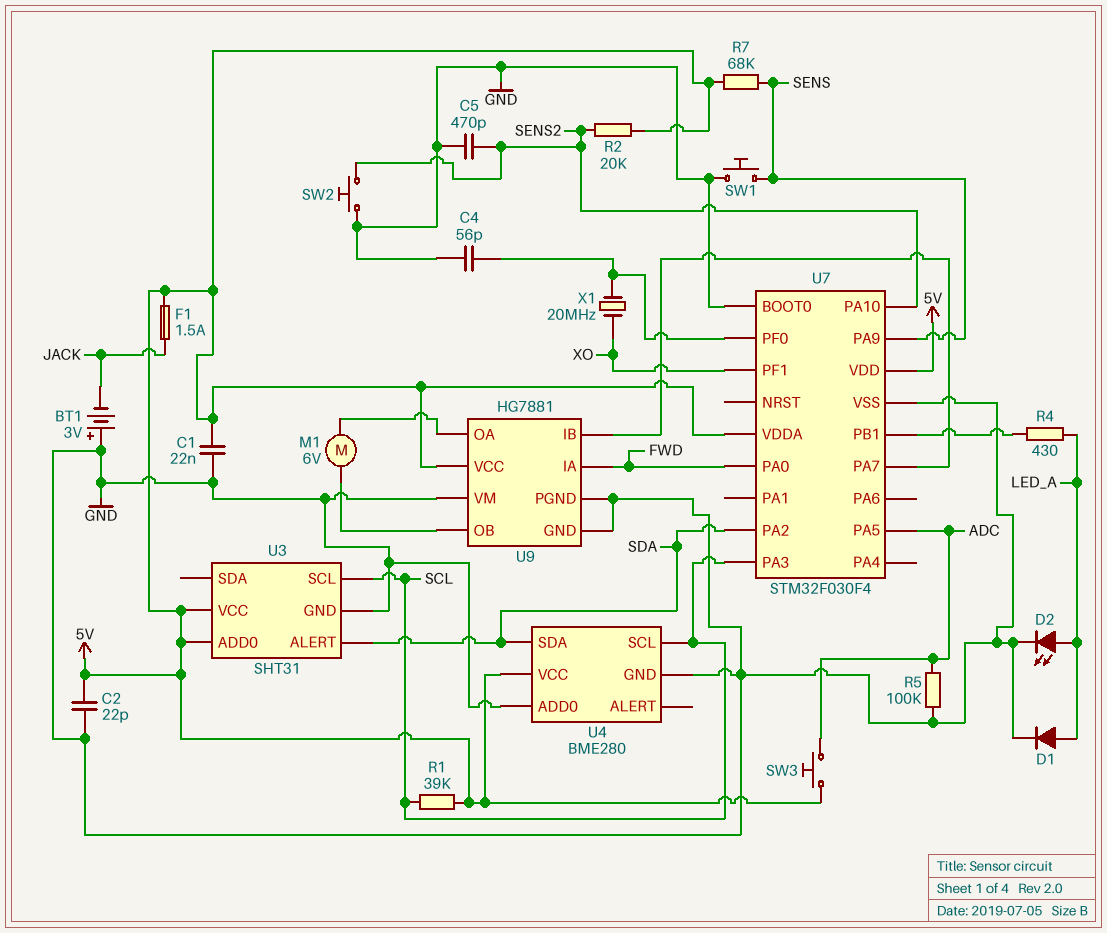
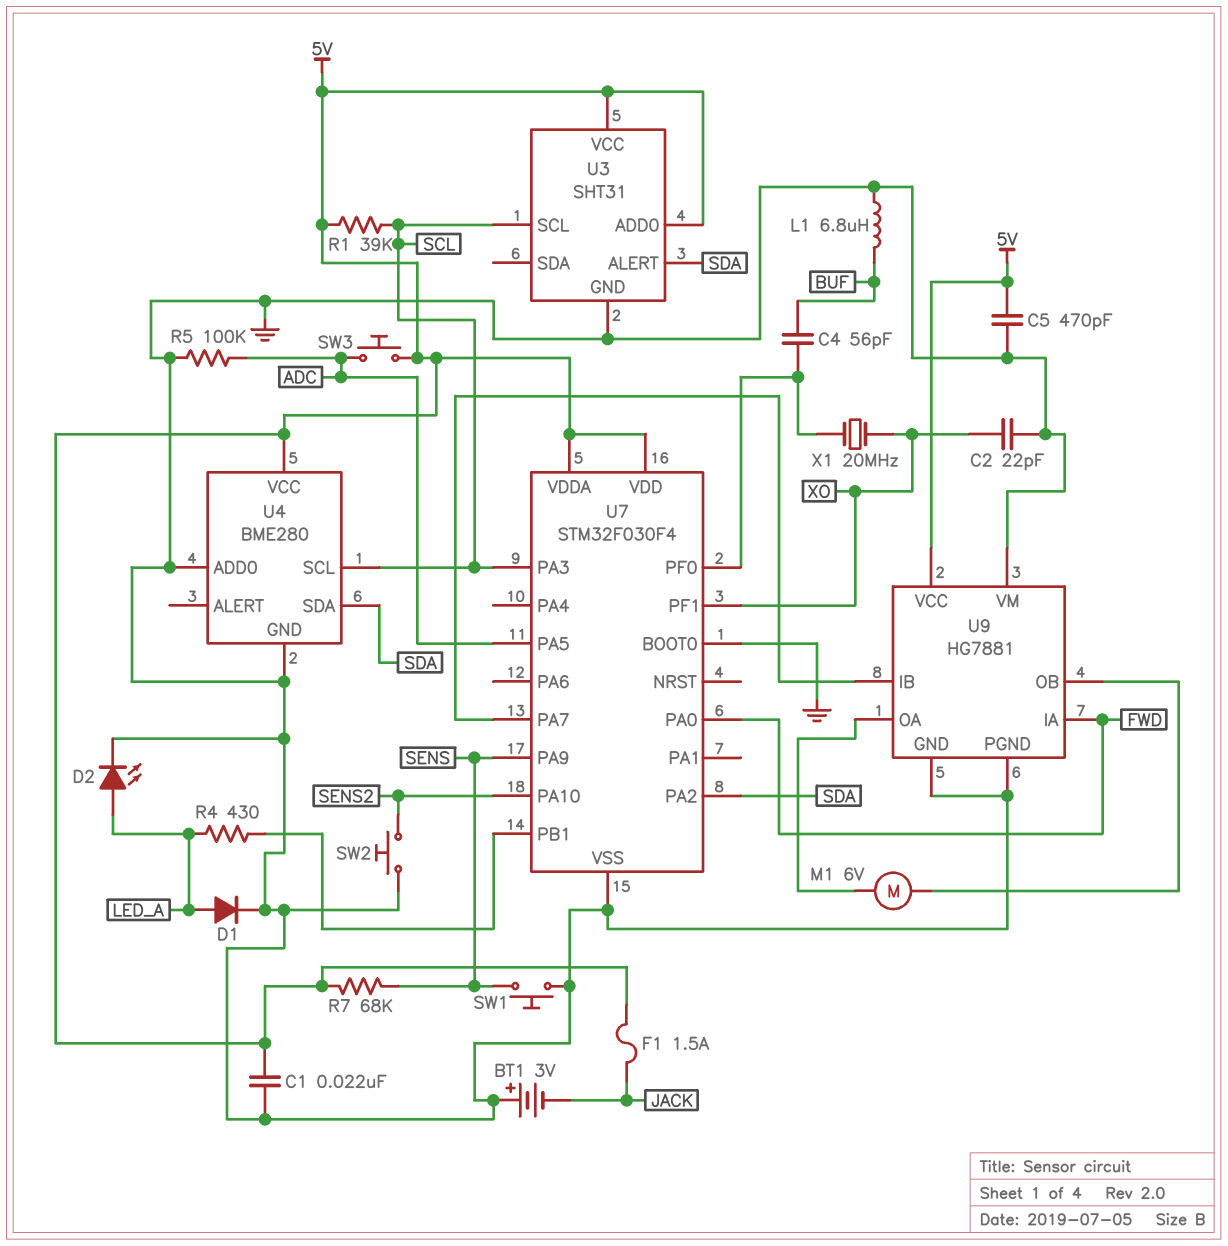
C2: 22pF (5V, GND) -> 22pF (GND, XO)
C4: 56pF (GND, U7/PF0) -> 56pF (BUF, U7/PF0)
C5: 470pF (GND, SENS2) -> 470pF (5V, GND)
L1: none -> 6.8uH (BUF, GND)
R2: 20k (5V, SENS2) -> none

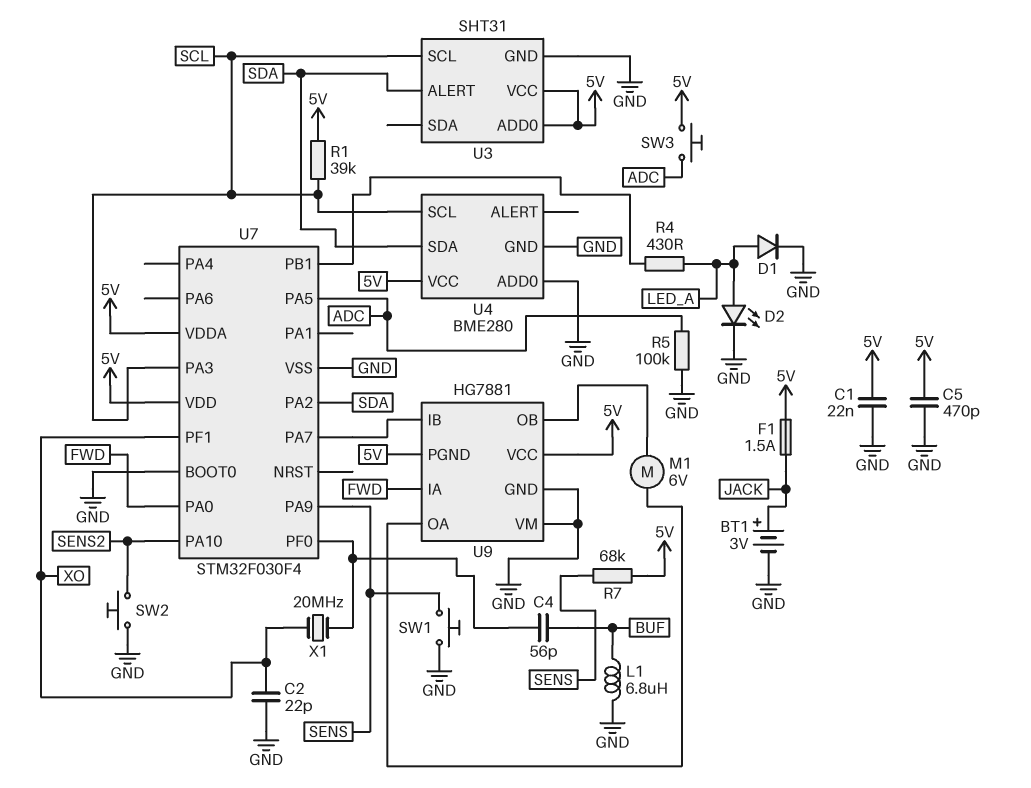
BT1: 3V (plus GND, minus JACK) -> 3V (plus JACK, minus GND)
U9 pin PGND: GND -> 5V

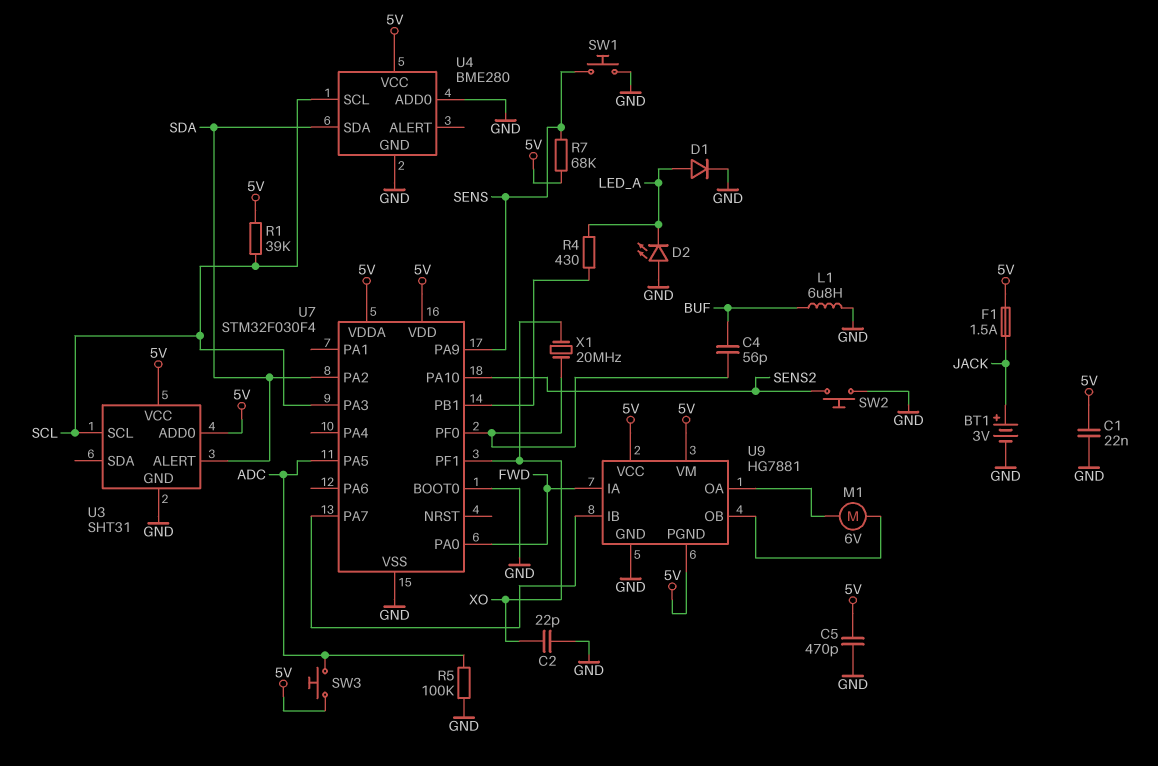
D2: LED (A LED_A, K GND) -> LED (A GND, K LED_A)
U9 pin VM: GND -> 5V

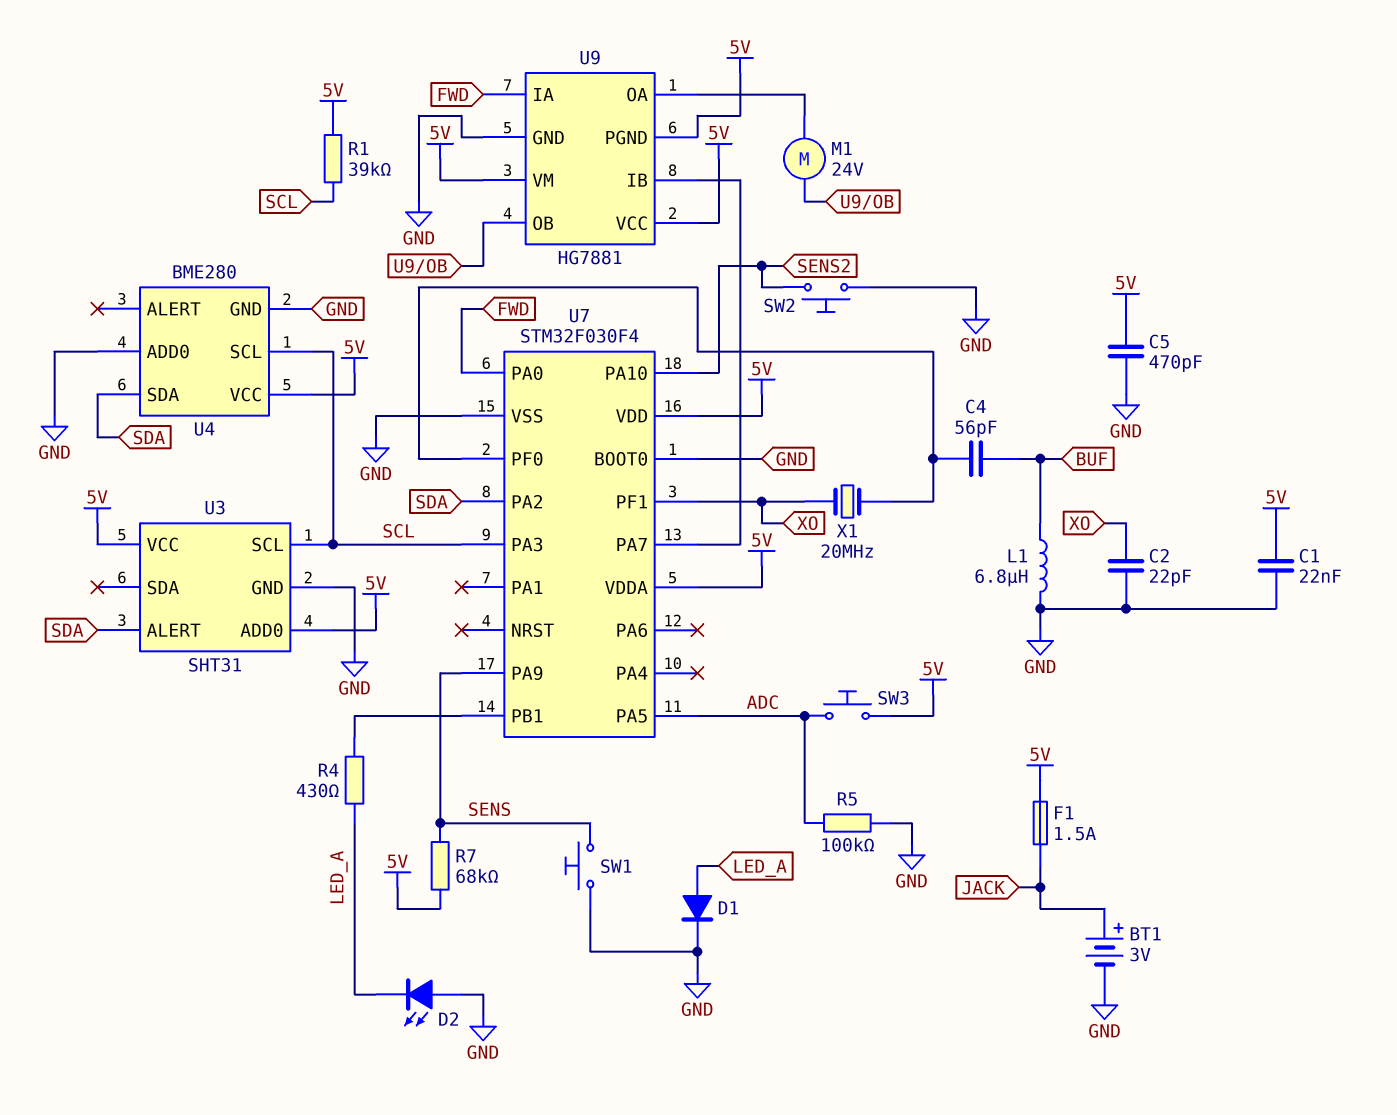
M1: motor 6V (U9/OA, U9/OB) -> motor 24V (U9/OA, U9/OB)

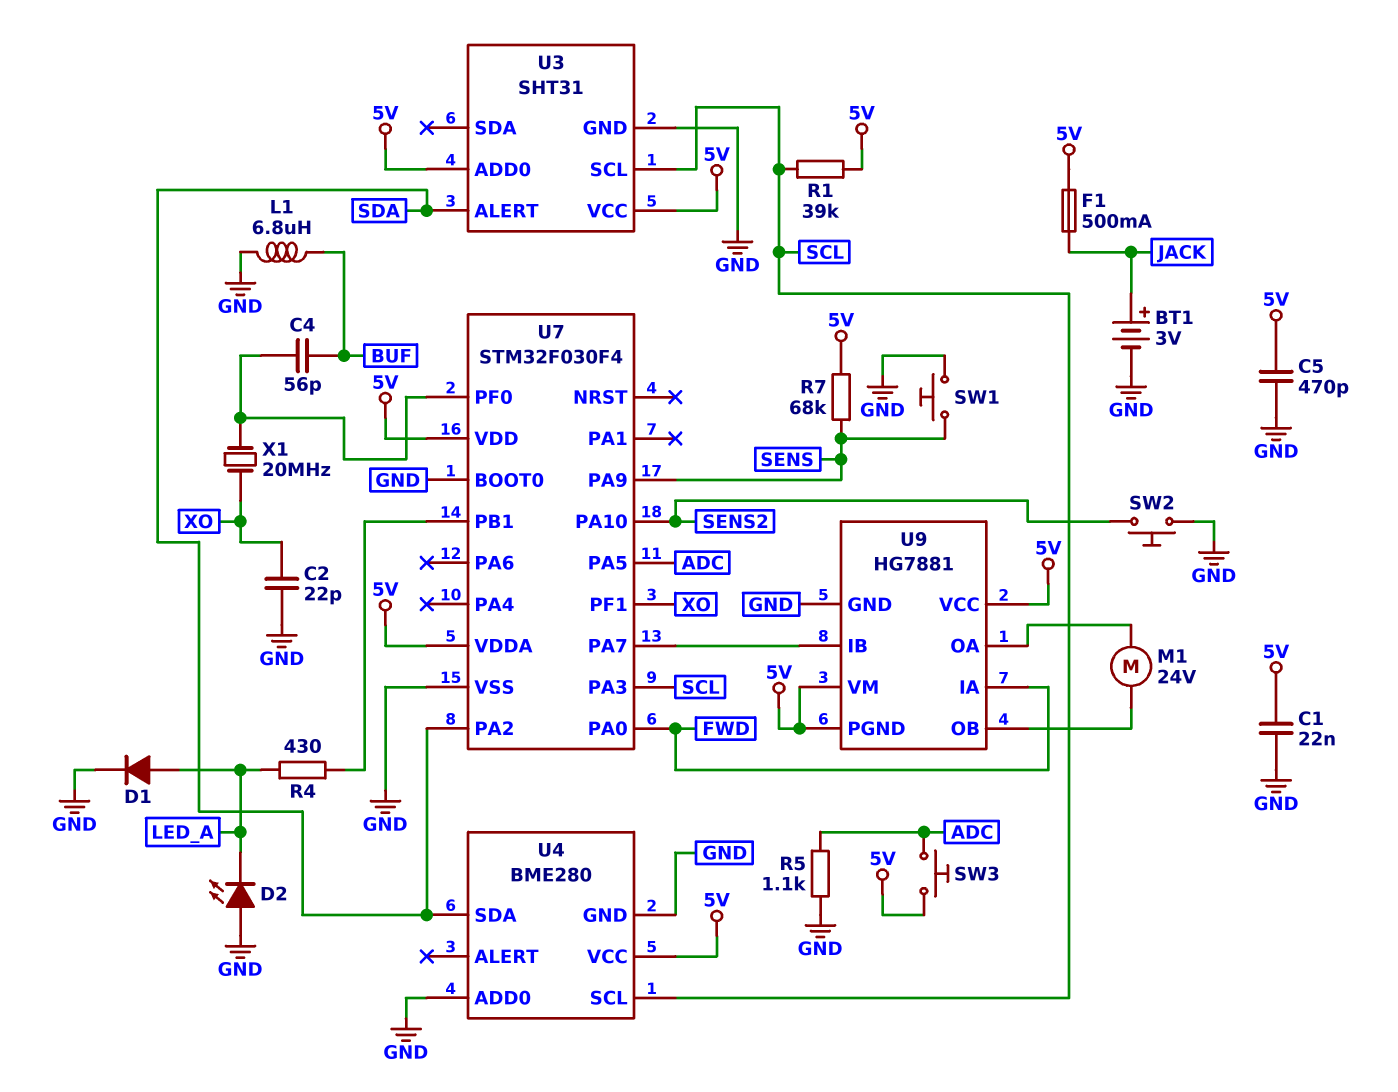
F1: 1.5A (5V, JACK) -> 500mA (5V, JACK)
R5: 100k (ADC, GND) -> 1.1k (ADC, GND)

